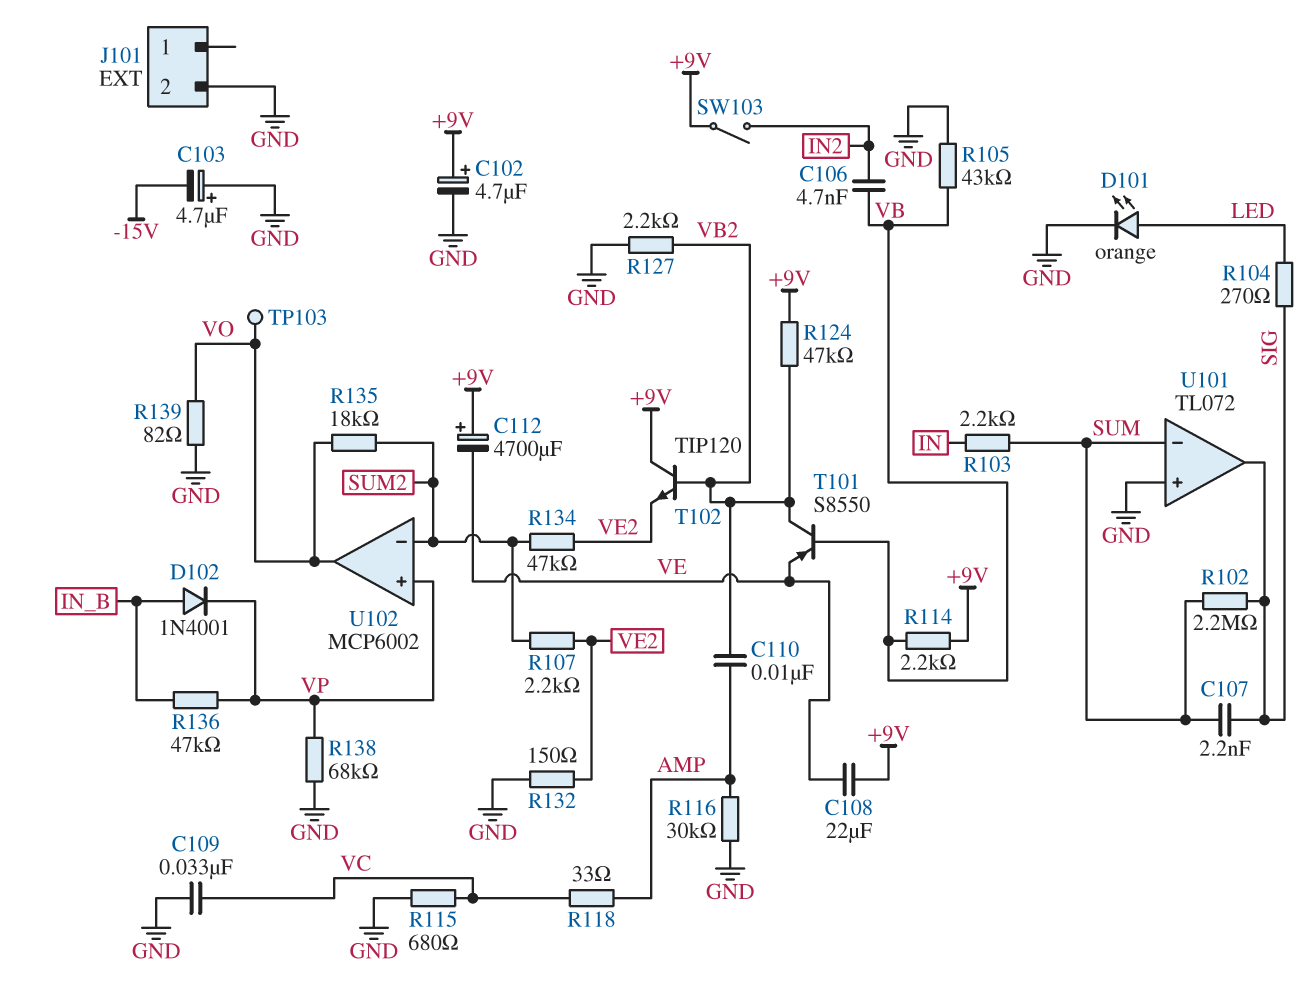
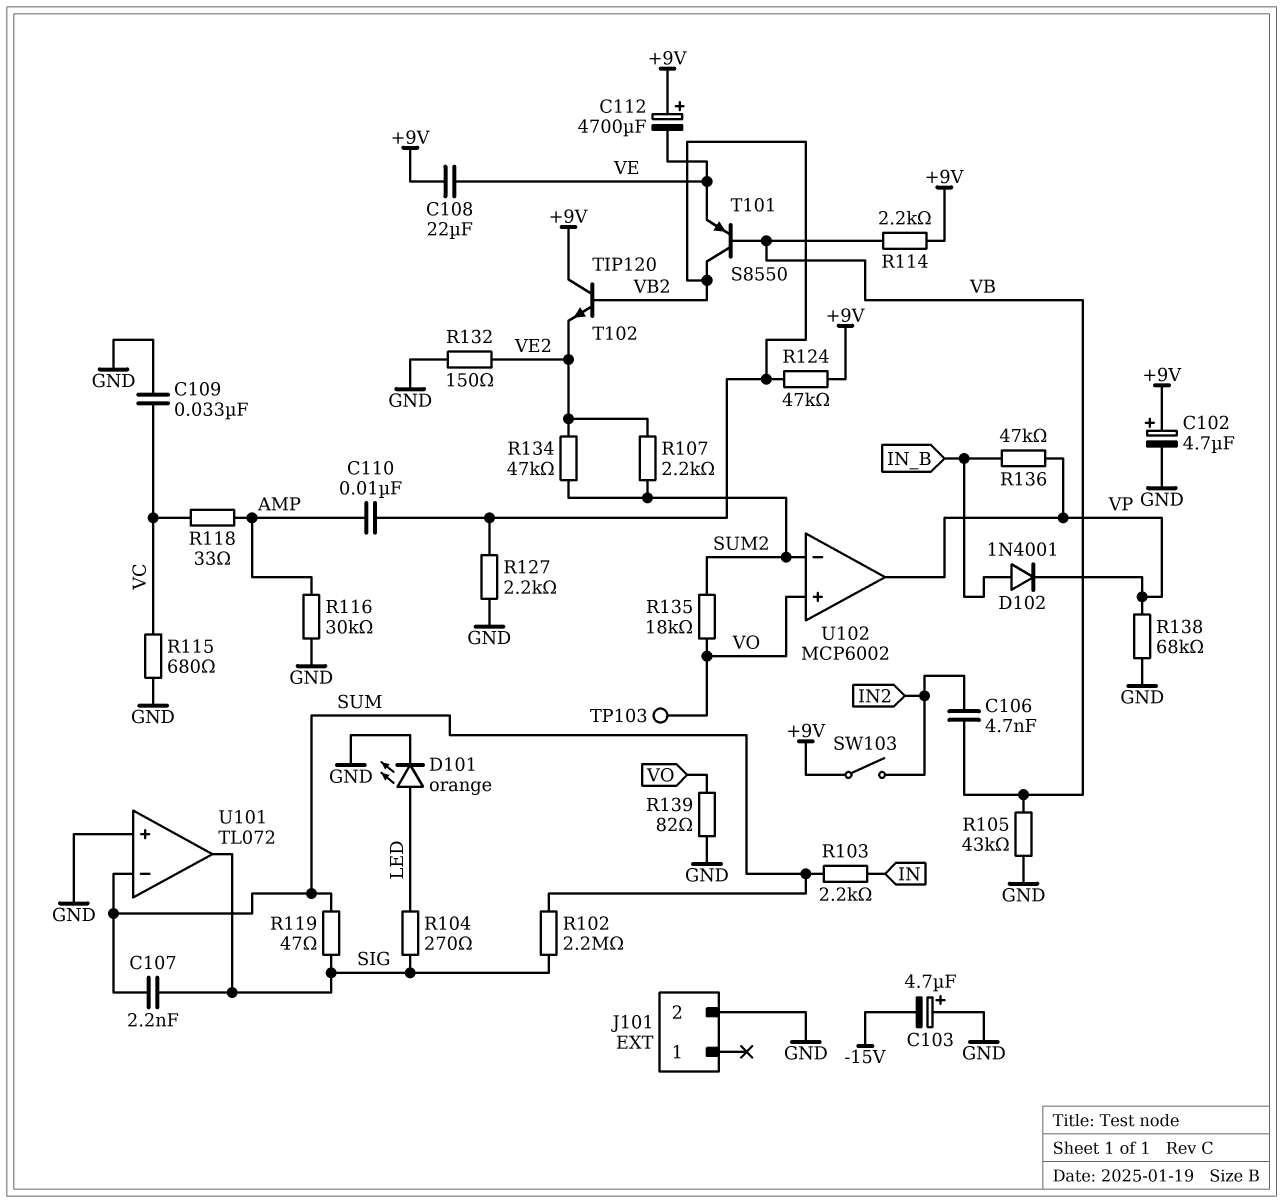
R119: none -> 47 (SIG, SUM)
U102 pin in+: VP -> VO
U102 pin out: VO -> VP

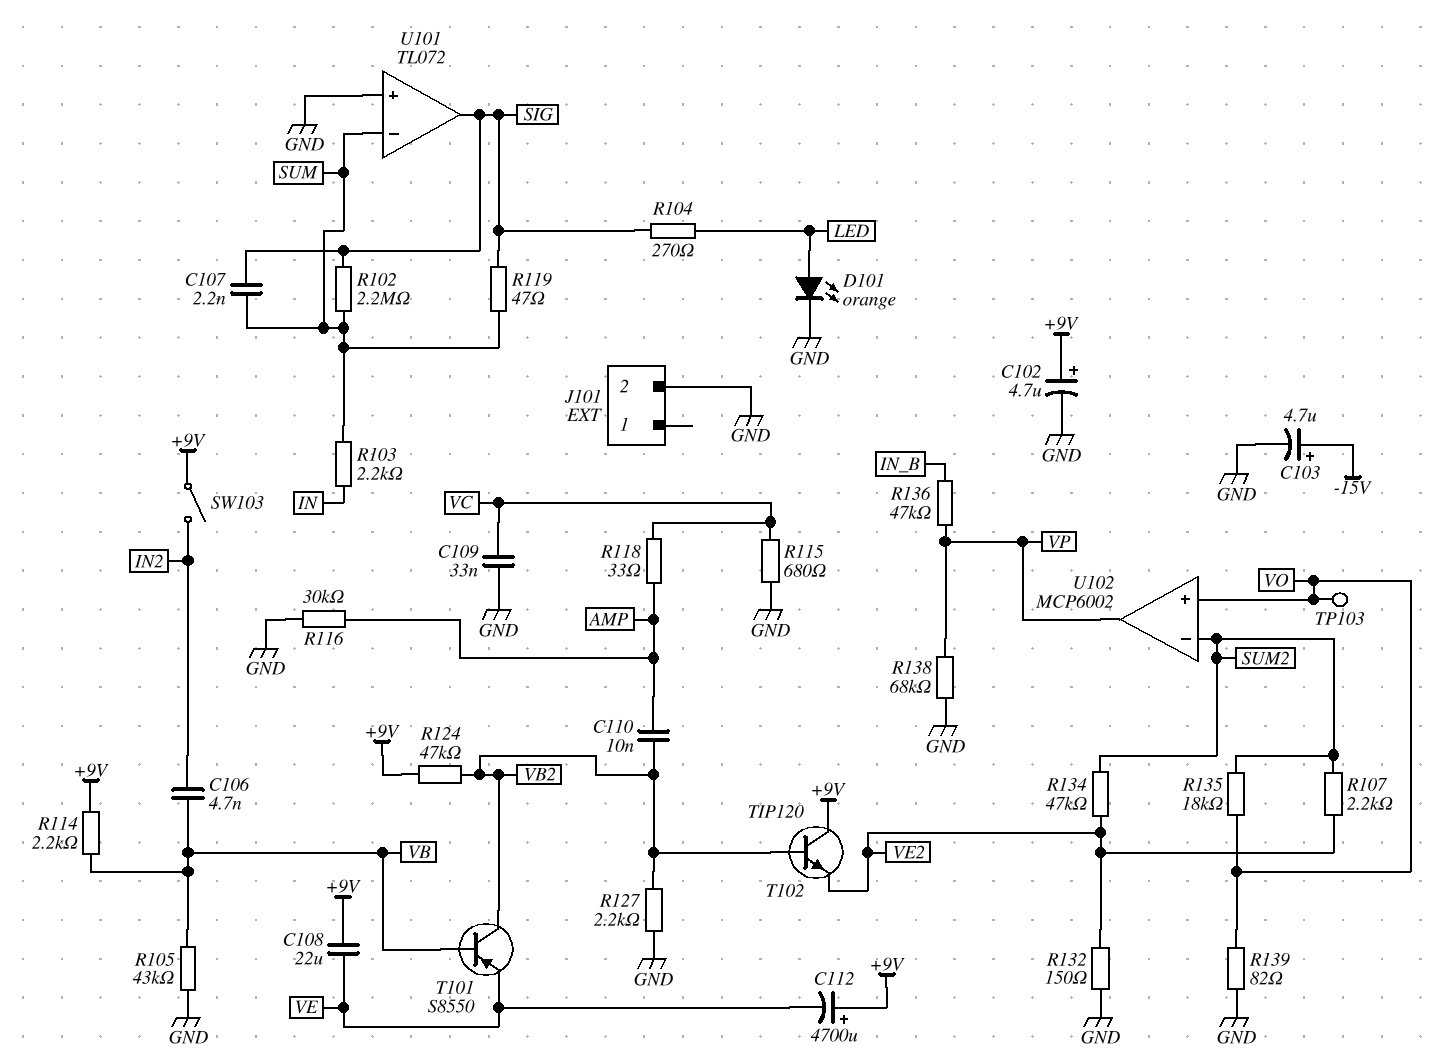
C103: 4.7uF (plus GND, minus -15V) -> 4.7uF (plus -15V, minus GND)
D102: diode 1N4001 (A IN_B, K VP) -> none

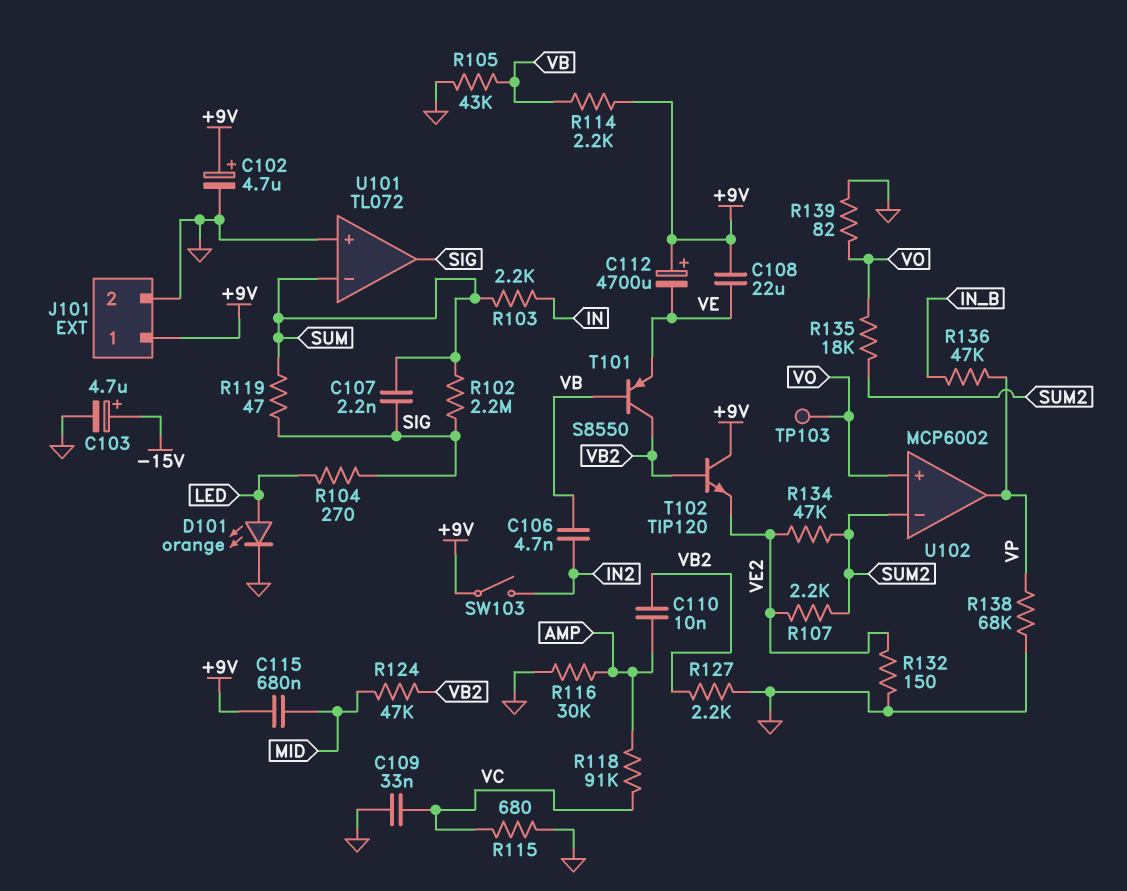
C115: none -> 680nF (+9V, MID)
J101 pin 1: none -> +9V
R118: 33 (AMP, VC) -> 91k (AMP, VC)
R124: 47k (+9V, VB2) -> 47k (MID, VB2)

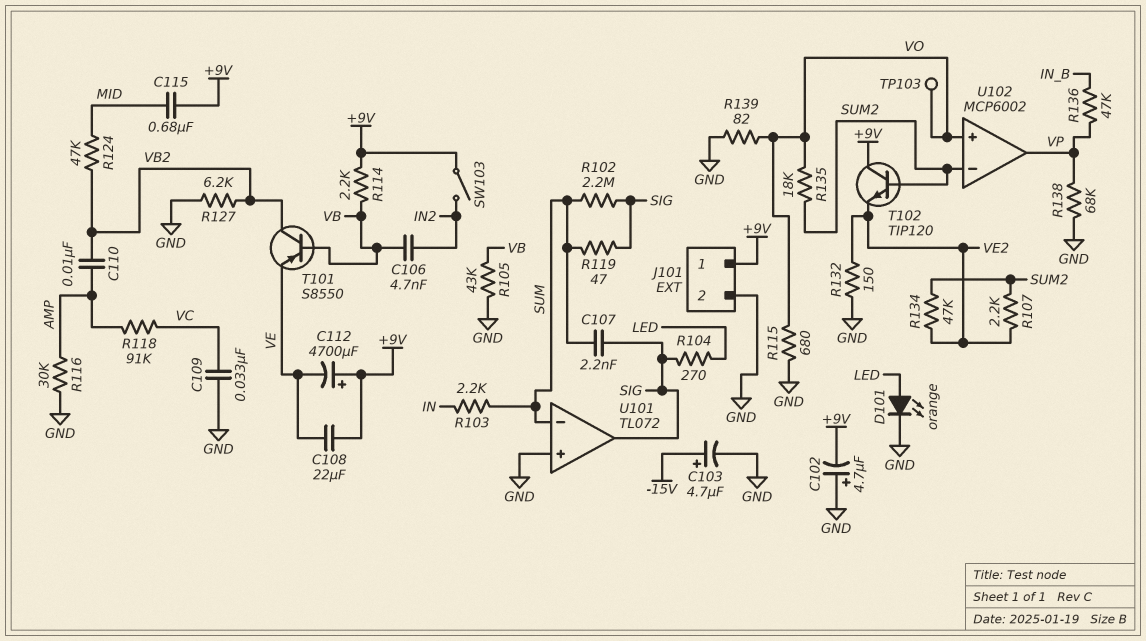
C102: 4.7uF (plus +9V, minus GND) -> 4.7uF (plus GND, minus +9V)
R115: 680 (GND, VC) -> 680 (GND, VO)
R127: 2.2k (GND, VB2) -> 6.2k (GND, VB2)
T102: NPN TIP120 (B VB2, C +9V, E VE2) -> NPN TIP120 (B SUM2, C +9V, E VE2)

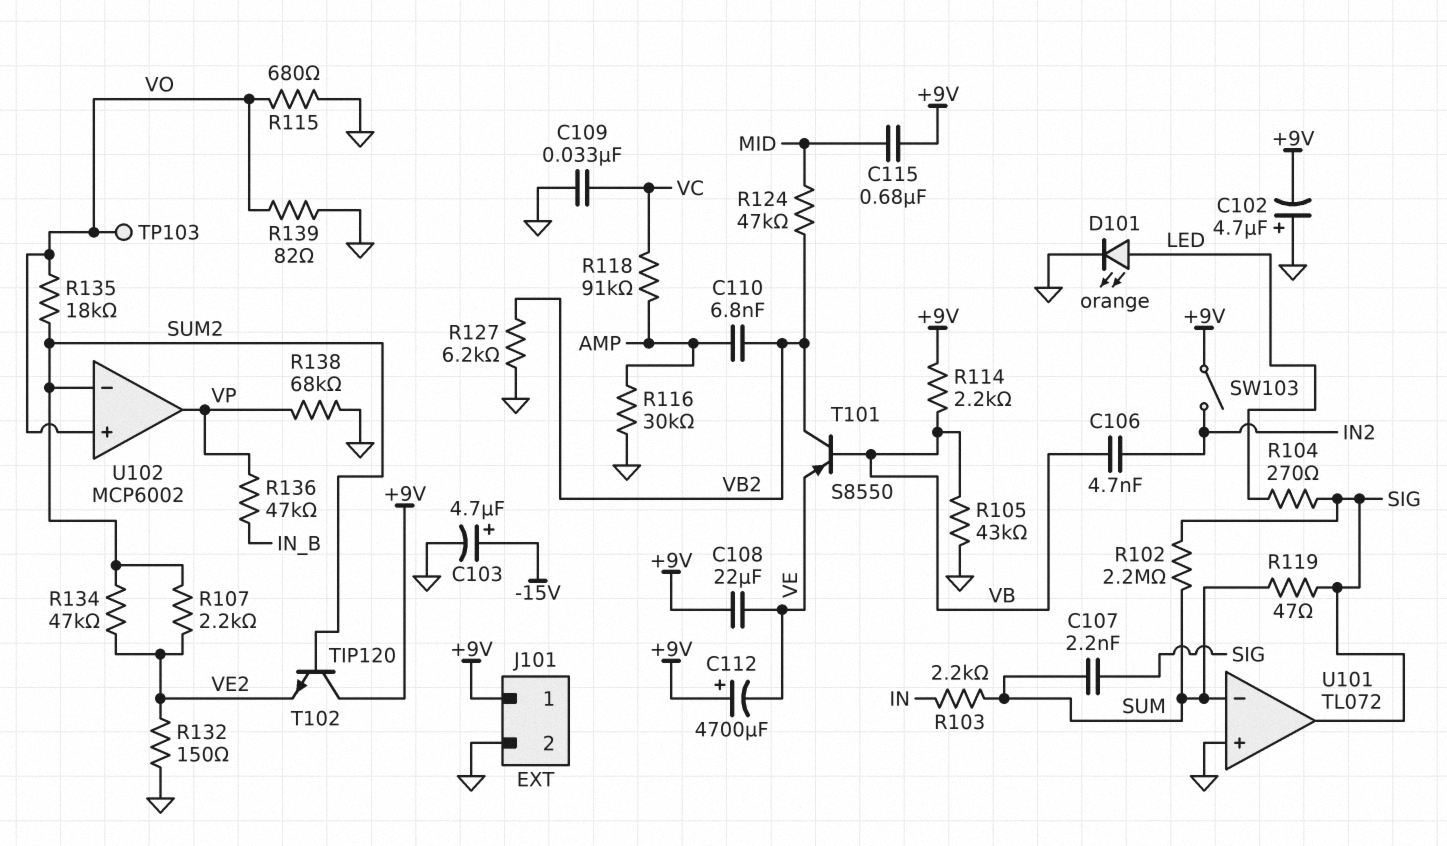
C110: 10nF (AMP, VB2) -> 6.8nF (AMP, VB2)

